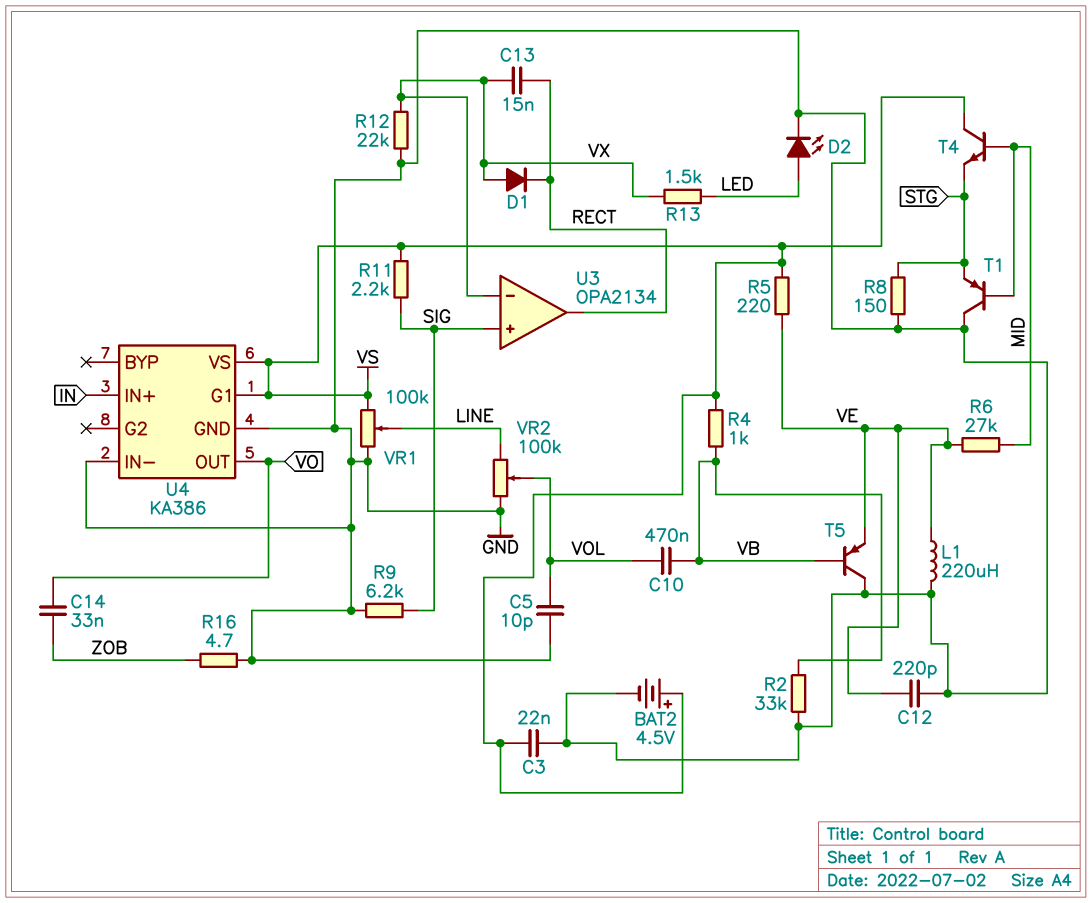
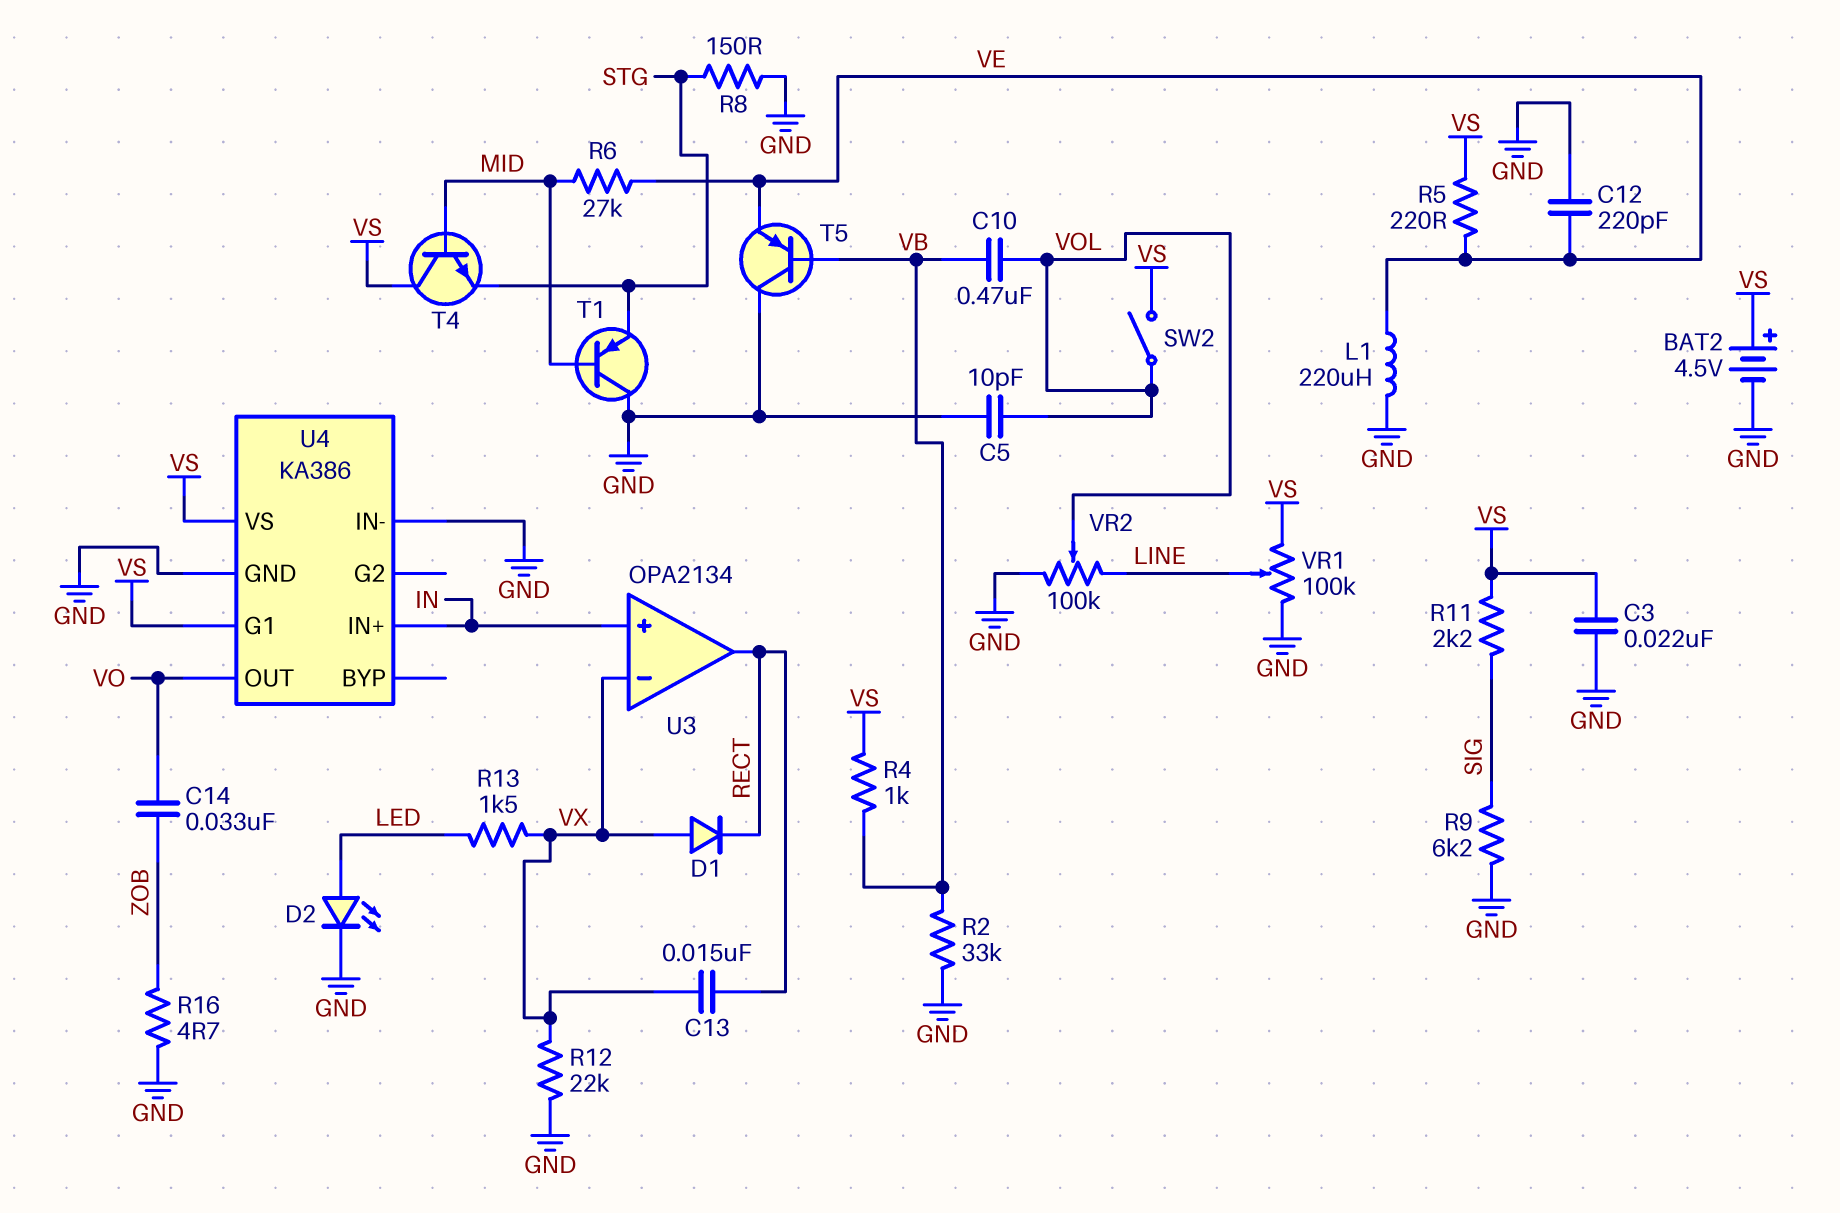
SW2: none -> switch (VOL, VS)
U3 pin in+: SIG -> IN

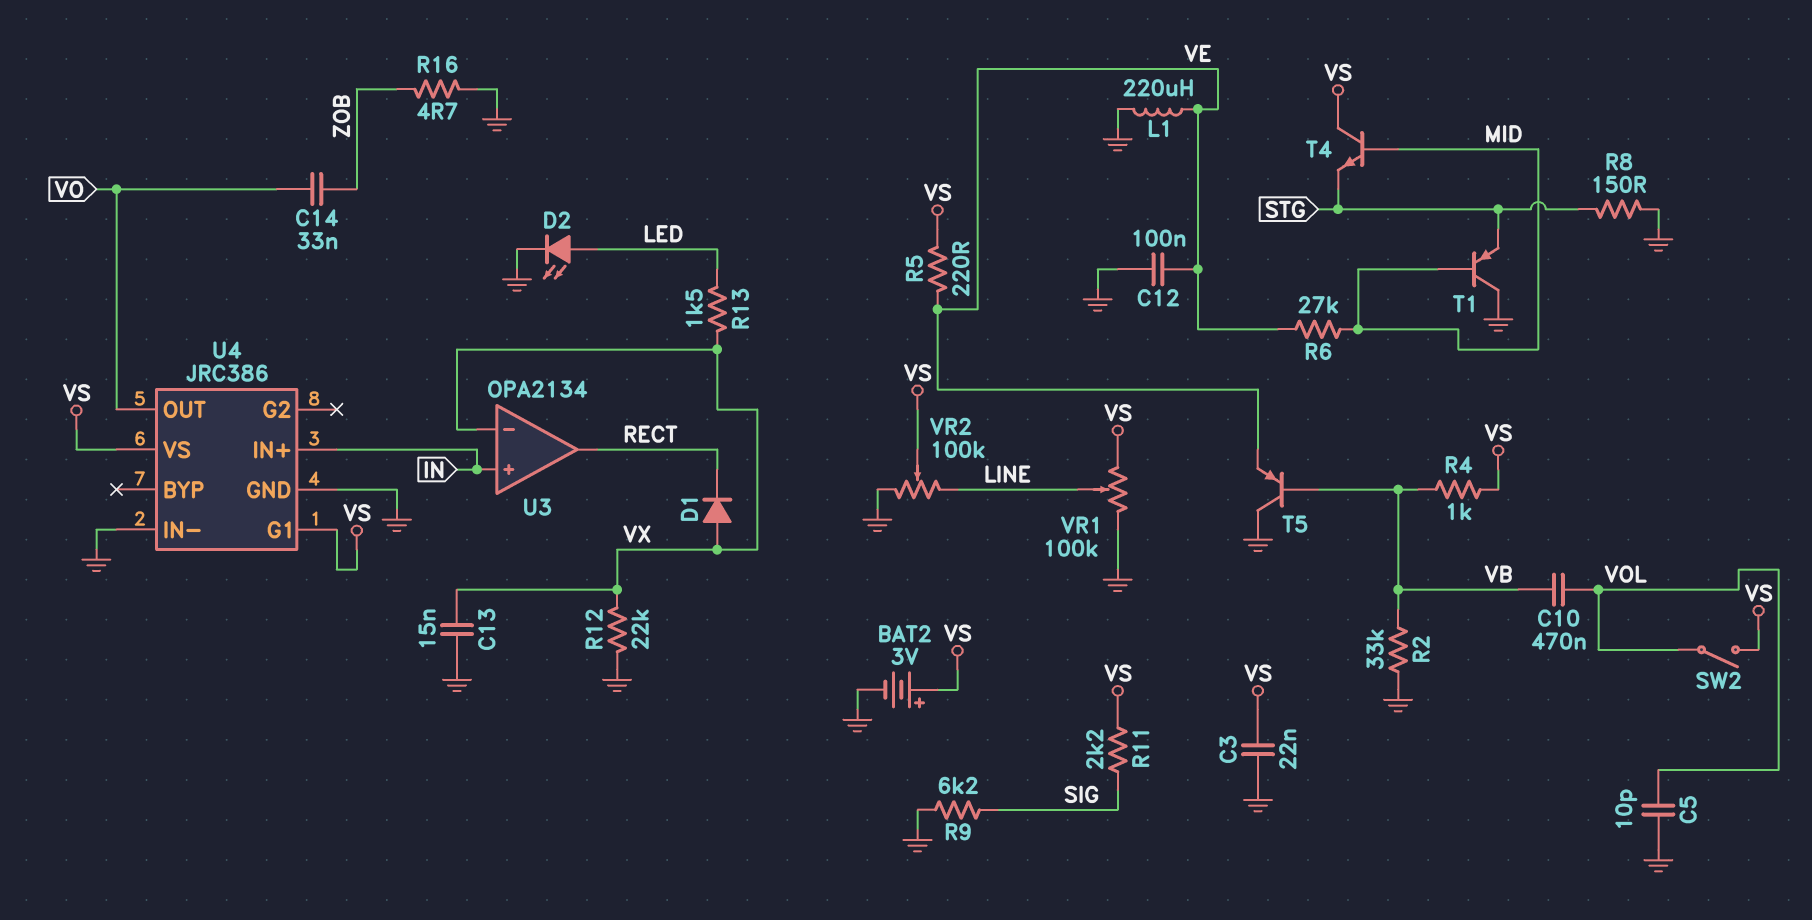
BAT2: 4.5V (plus VS, minus GND) -> 3V (plus VS, minus GND)
C12: 220pF (GND, VE) -> 100nF (GND, VE)
C13: 15nF (RECT, VX) -> 15nF (GND, VX)
U4: KA386 -> JRC386
VR2: 100k (GND, LINE, wiper VOL) -> 100k (GND, LINE, wiper VS)

